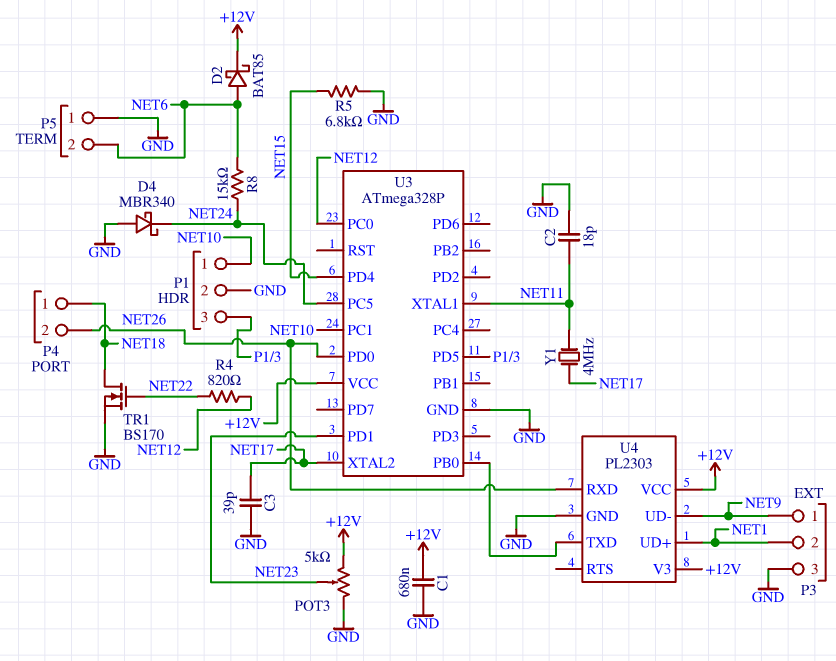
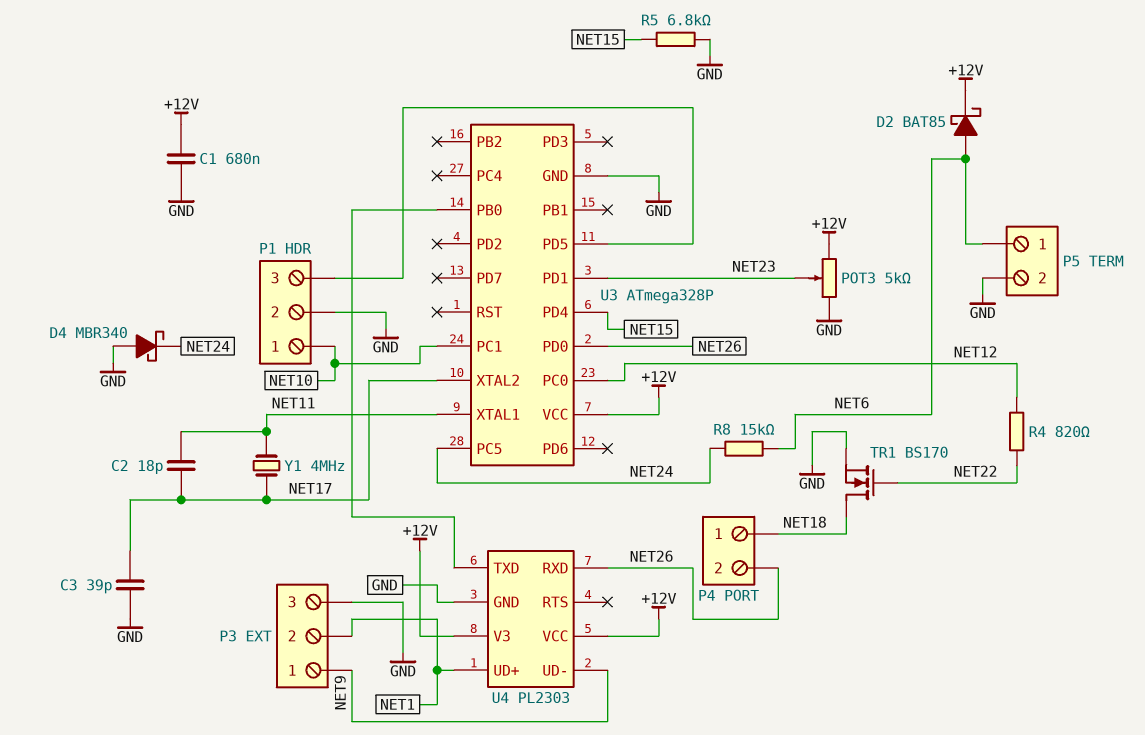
C2: 18pF (GND, NET11) -> 18pF (NET11, NET17)
P5 pin 1: GND -> NET6
P5 pin 2: NET6 -> GND

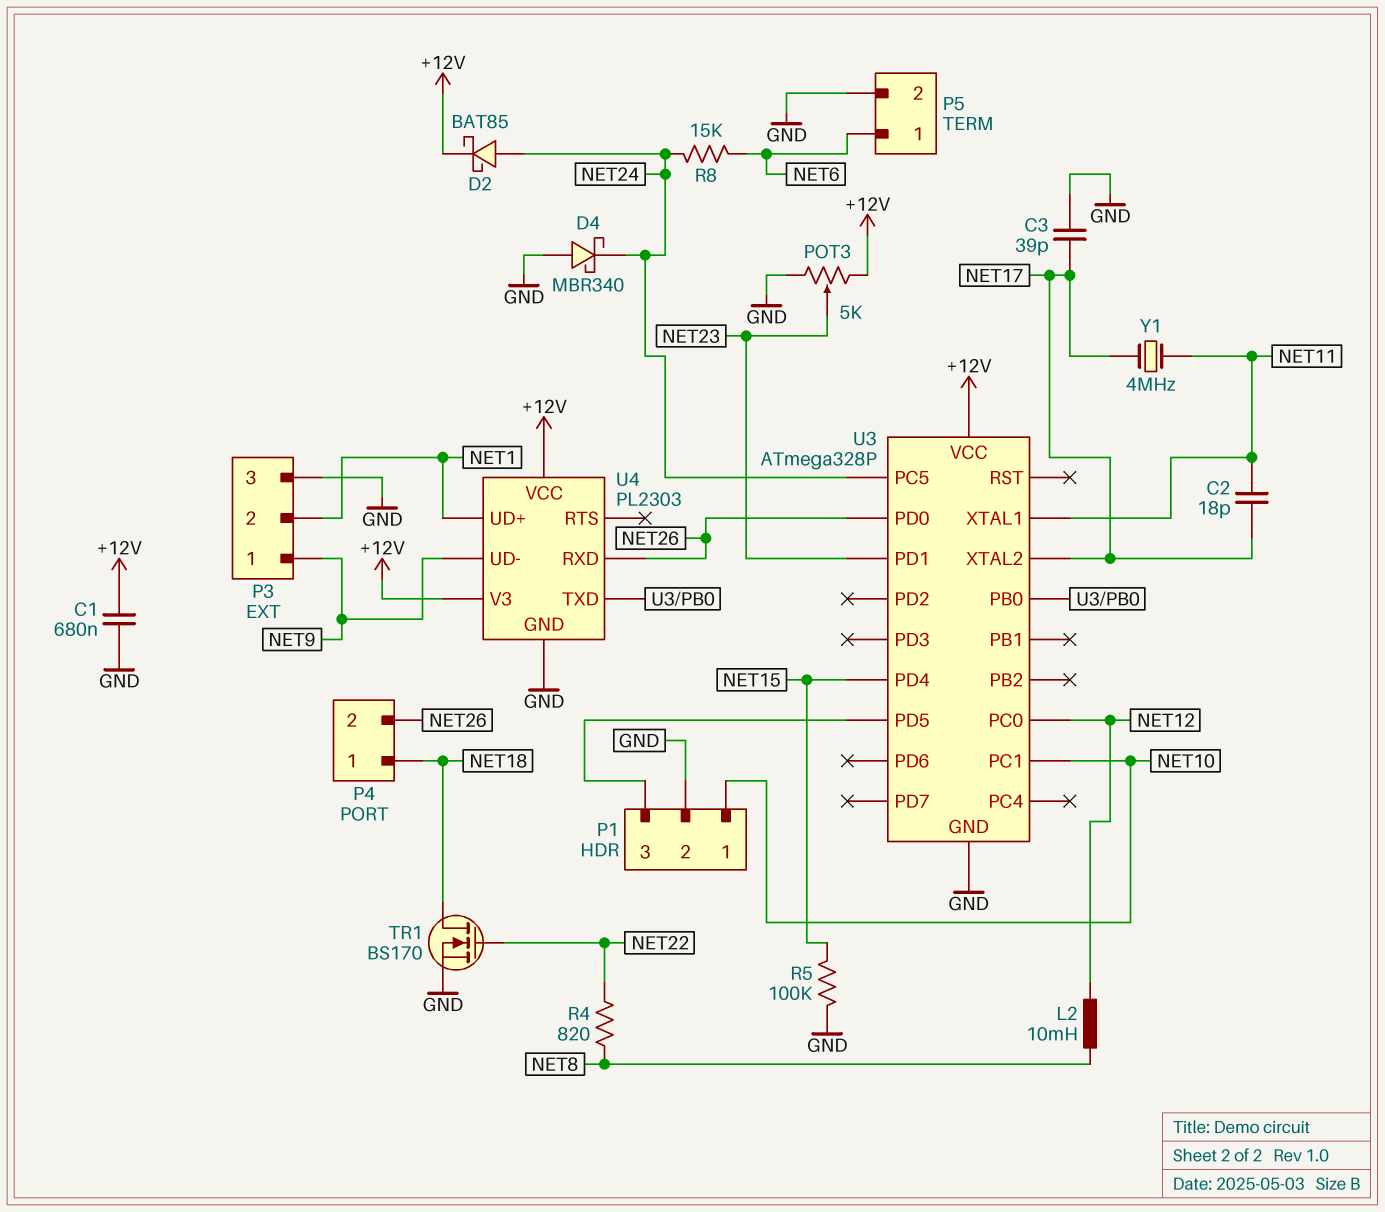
D2: schottky BAT85 (A NET6, K +12V) -> schottky BAT85 (A NET24, K +12V)
L2: none -> 10mH (NET8, NET12)
R4: 820 (NET12, NET22) -> 820 (NET8, NET22)
R5: 6.8k (GND, NET15) -> 100k (GND, NET15)

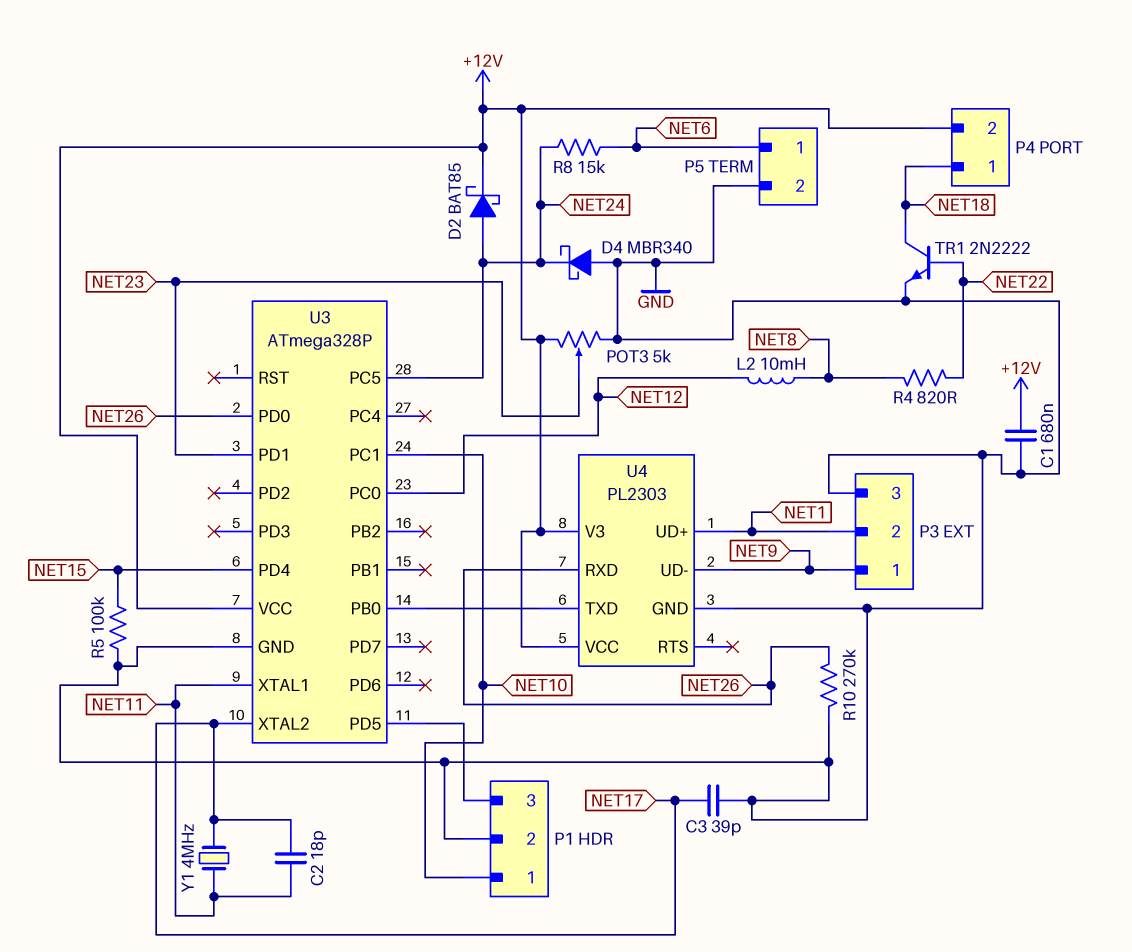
P4 pin 2: NET26 -> +12V
R10: none -> 270k (GND, NET26)
TR1: NMOS BS170 (G NET22, D NET18, S GND) -> NPN 2N2222 (B NET22, C NET18, E GND)

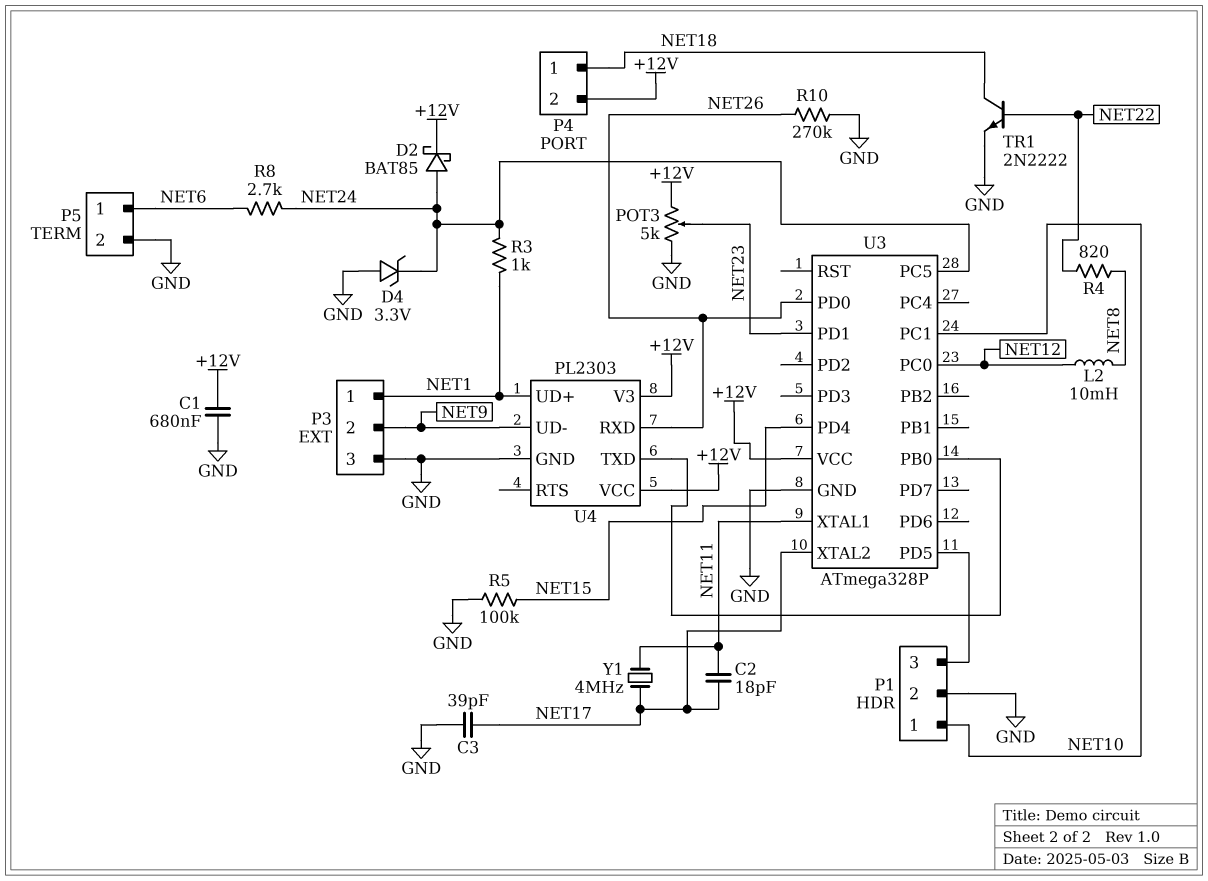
D4: schottky MBR340 (A GND, K NET24) -> zener 3.3V (A GND, K NET24)
P3 pin 1: NET9 -> NET1
P3 pin 2: NET1 -> NET9
R3: none -> 1k (NET1, NET24)
R8: 15k (NET6, NET24) -> 2.7k (NET6, NET24)

